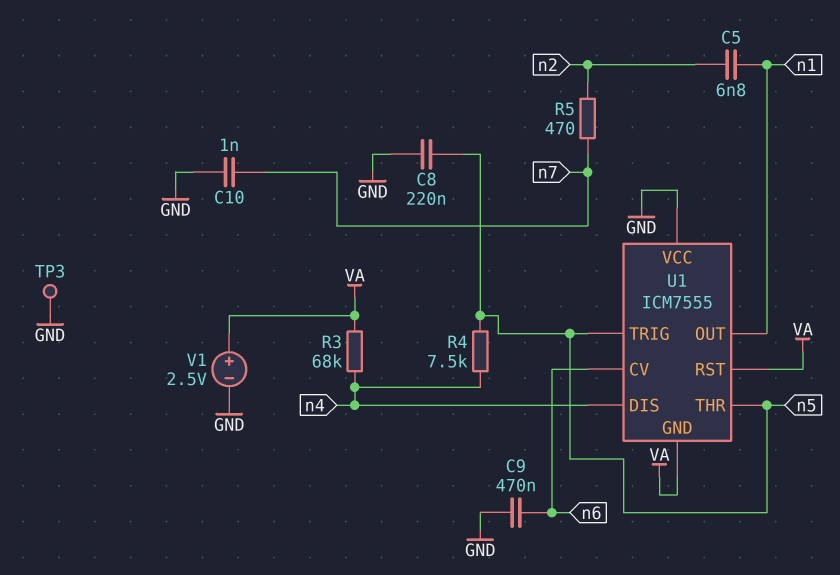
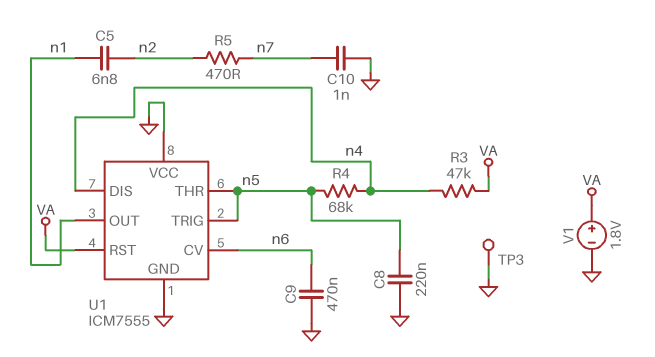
R3: 68k (VA, n4) -> 47k (VA, n4)
R4: 7.5k (n4, n5) -> 68k (n4, n5)
U1 pin GND: VA -> GND
V1: 2.5V (plus VA, minus GND) -> 1.8V (plus VA, minus GND)

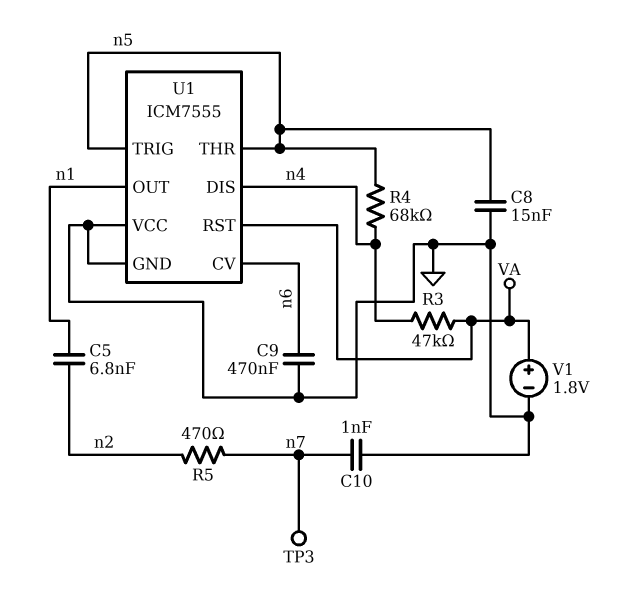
C8: 220nF (GND, n5) -> 15nF (GND, n5)
TP3: test point (GND) -> test point (n7)

